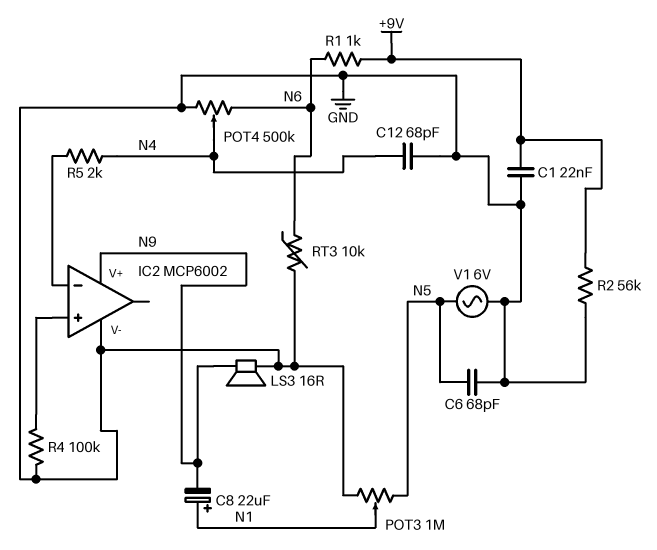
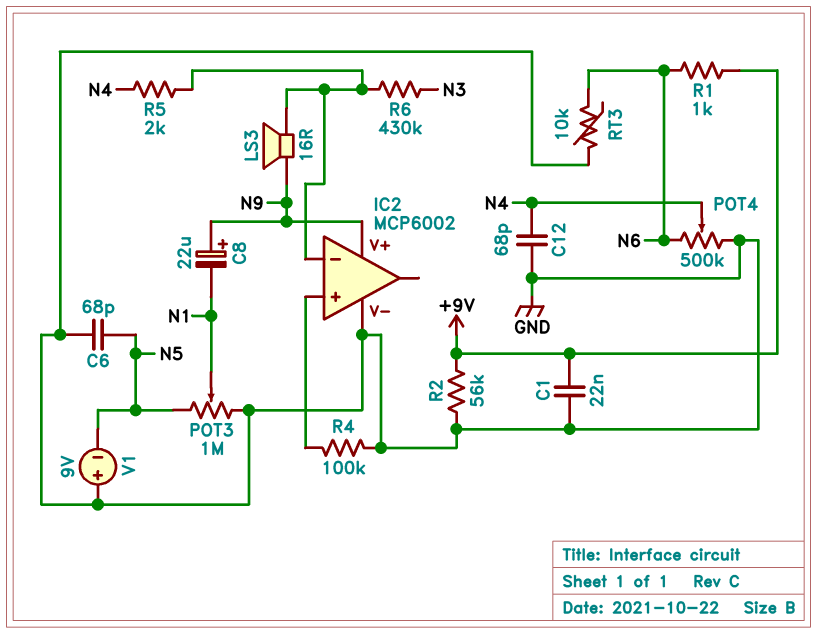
C8: 22uF (plus N1, minus N9) -> 22uF (plus N9, minus N1)
LS3: speaker 16R (GND, N9) -> speaker 16R (IC2/in-, N9)
R6: none -> 430k (IC2/in-, N3)
V1: AC 6V (GND, N5) -> 9V (plus GND, minus N5)

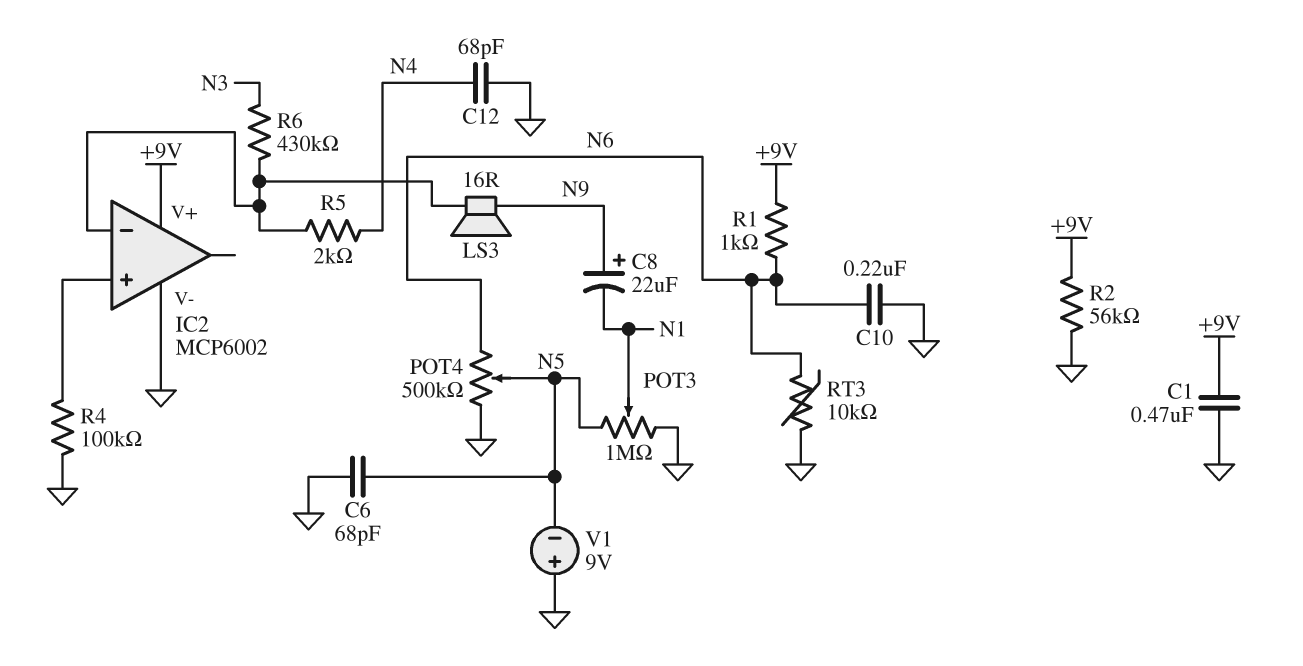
C1: 22nF (+9V, GND) -> 470nF (+9V, GND)
C10: none -> 220nF (GND, N6)
IC2 pin V+: N9 -> +9V
POT4: 500k (GND, N6, wiper N4) -> 500k (GND, N6, wiper N5)

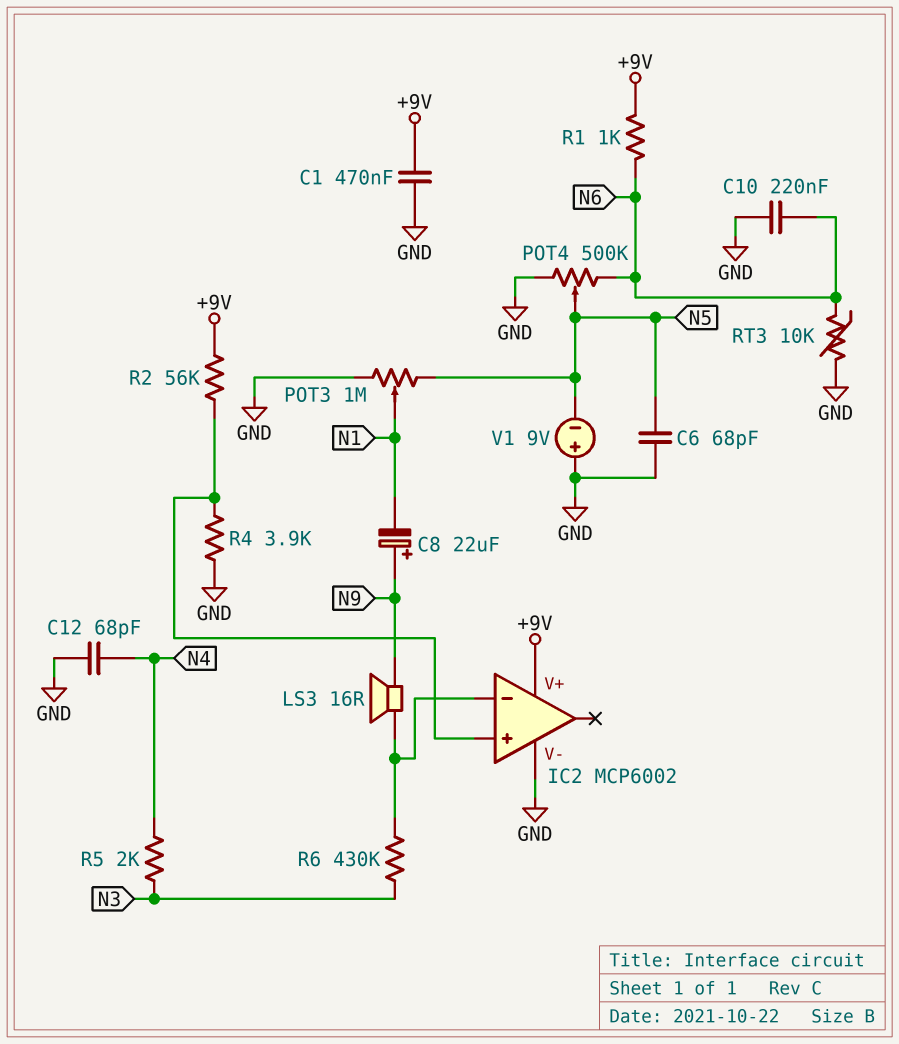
R2: 56k (+9V, GND) -> 56k (+9V, IC2/in+)
R4: 100k (GND, IC2/in+) -> 3.9k (GND, IC2/in+)
R5: 2k (IC2/in-, N4) -> 2k (N3, N4)

